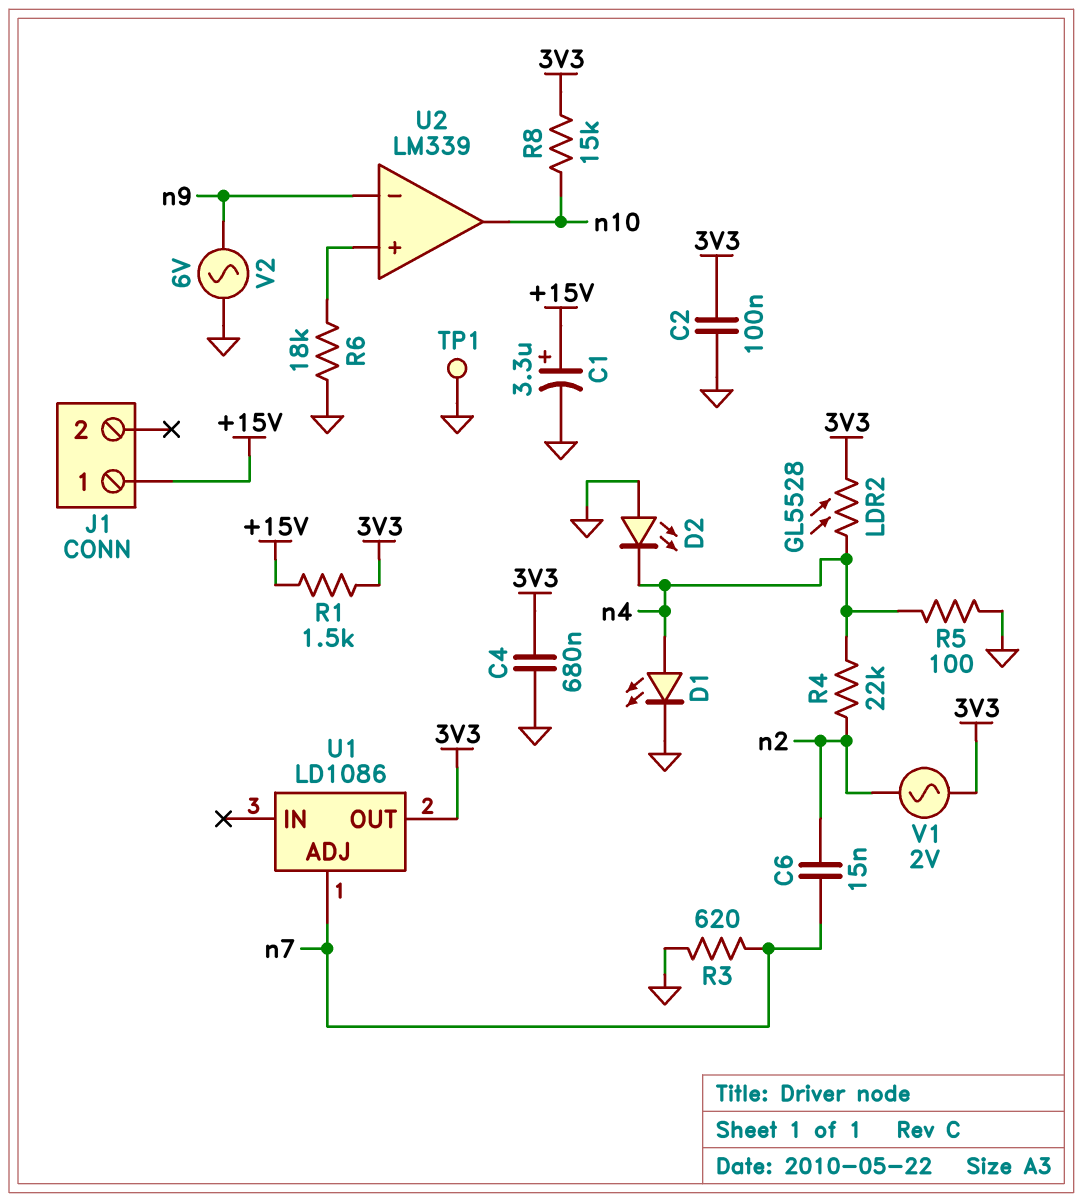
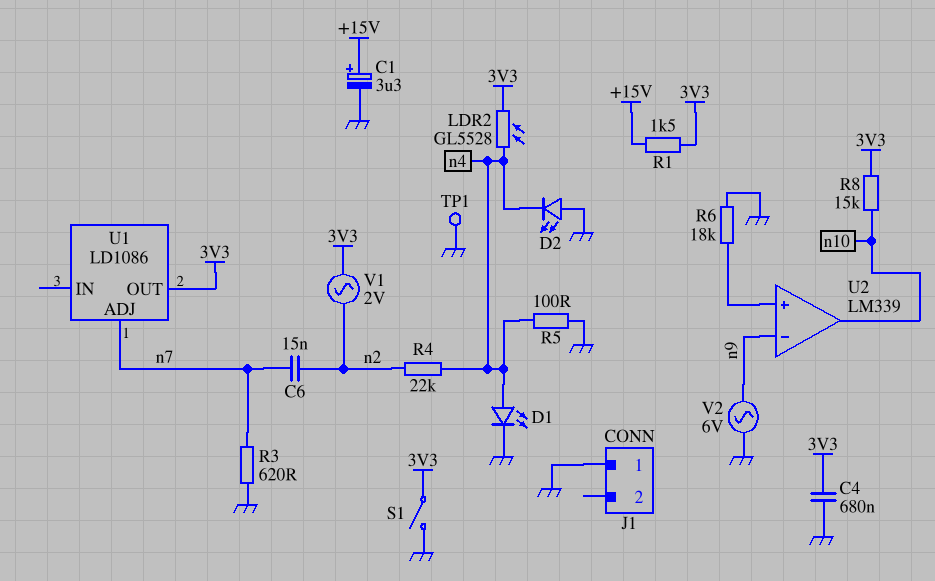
C2: 100nF (3V3, GND) -> none
J1 pin 1: +15V -> GND
S1: none -> switch (3V3, GND)

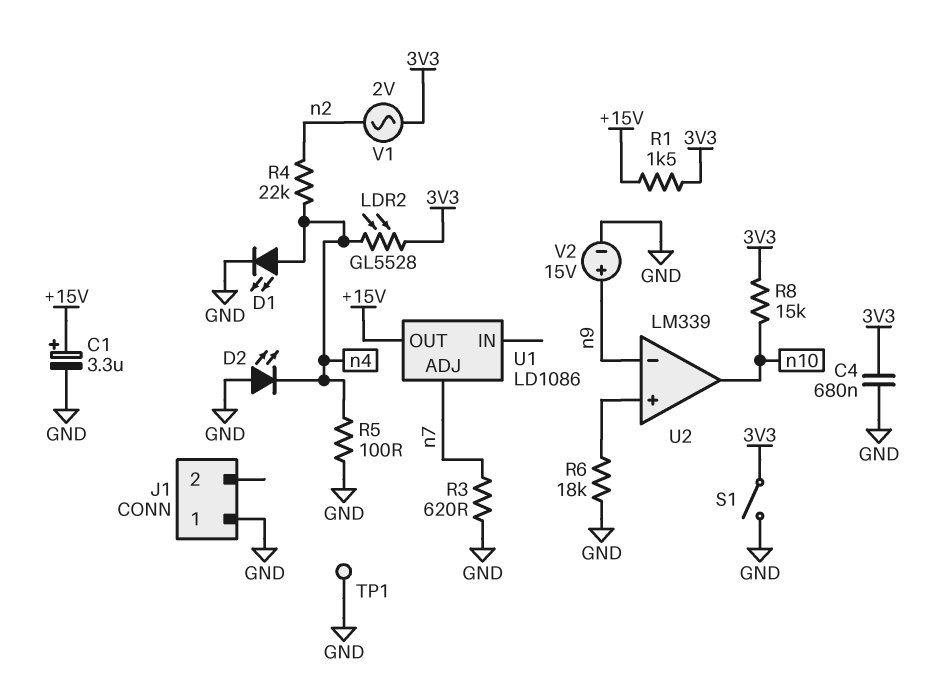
C6: 15nF (n2, n7) -> none
U1 pin OUT: 3V3 -> +15V
V2: AC 6V (GND, n9) -> 15V (plus n9, minus GND)

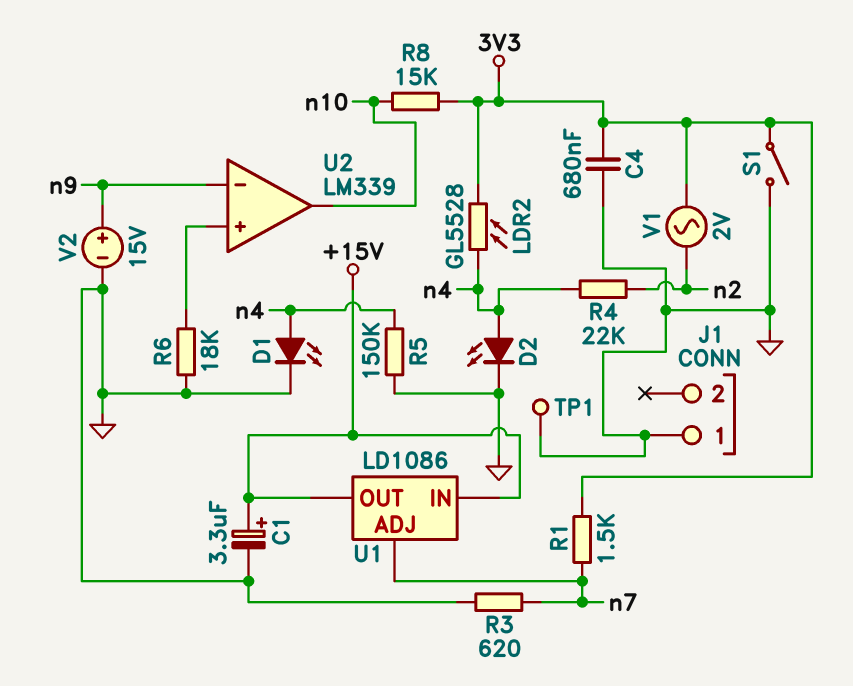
D2: LED (A GND, K n4) -> LED (A n4, K GND)
R1: 1.5k (+15V, 3V3) -> 1.5k (3V3, n7)
R5: 100 (GND, n4) -> 150k (GND, n4)
U1 pin IN: none -> +15V

